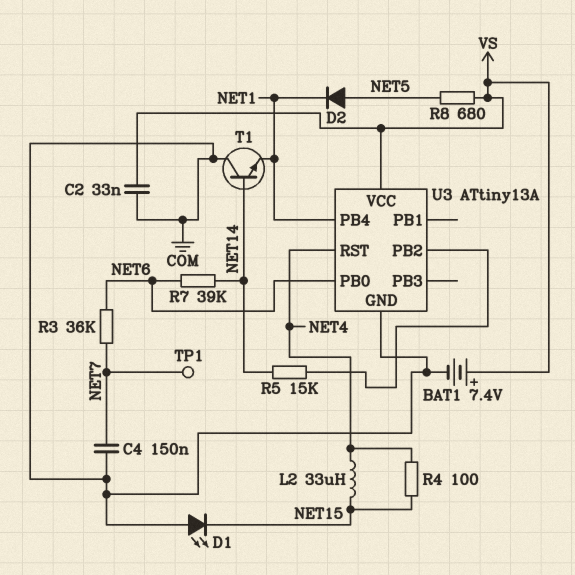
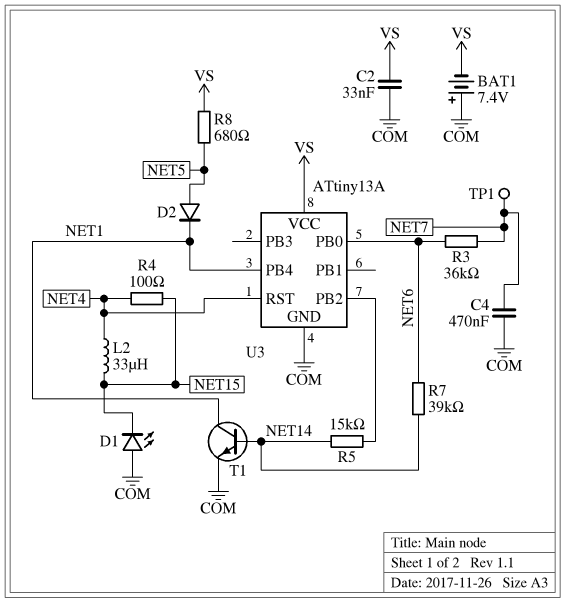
BAT1: 7.4V (plus VS, minus COM) -> 7.4V (plus COM, minus VS)
C4: 150nF (COM, NET7) -> 470nF (COM, NET7)
T1: NPN (B NET14, C COM, E NET1) -> NPN (B NET14, C NET1, E COM)

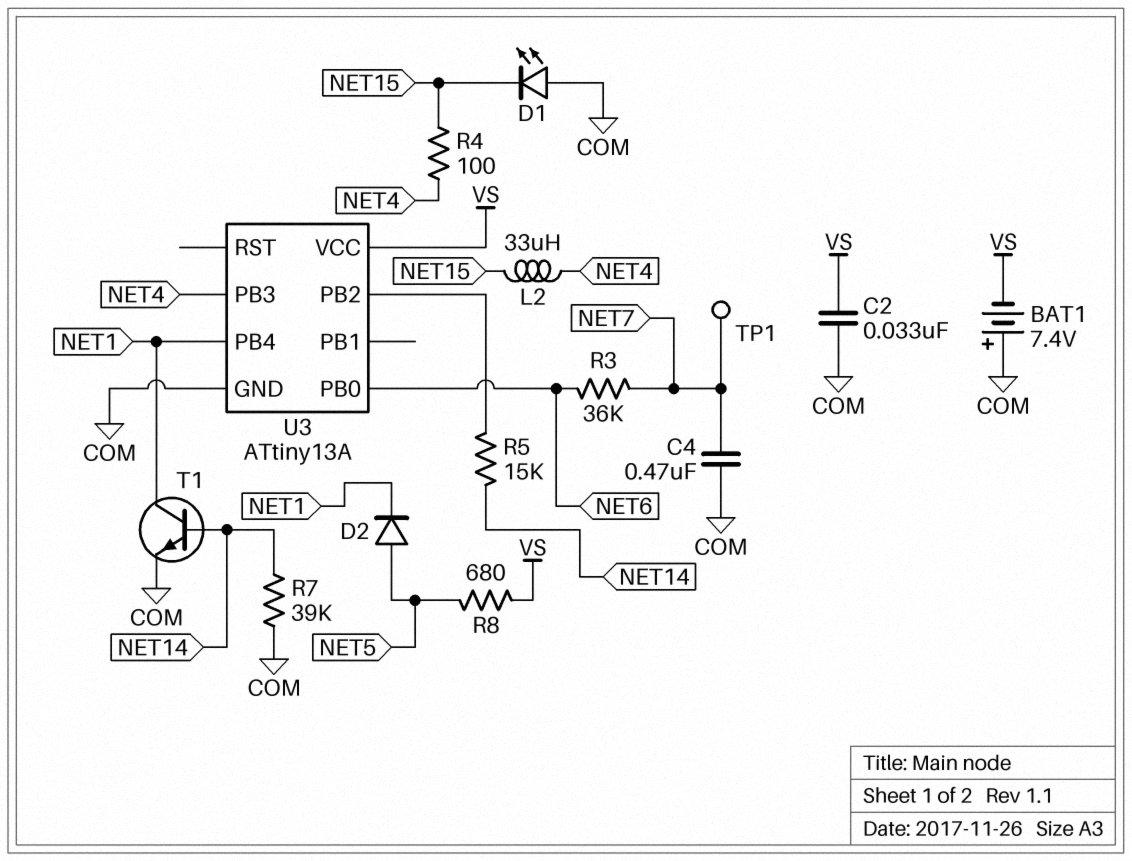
R7: 39k (NET6, NET14) -> 39k (COM, NET14)
U3 pin PB3: none -> NET4
U3 pin RST: NET4 -> none

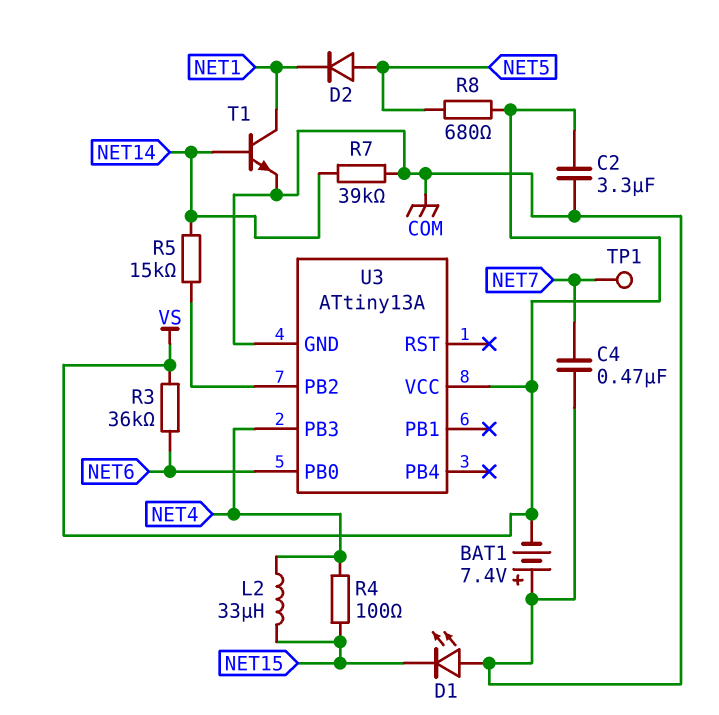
C2: 33nF (COM, VS) -> 3.3uF (COM, VS)
R3: 36k (NET6, NET7) -> 36k (NET6, VS)
U3 pin PB4: NET1 -> none

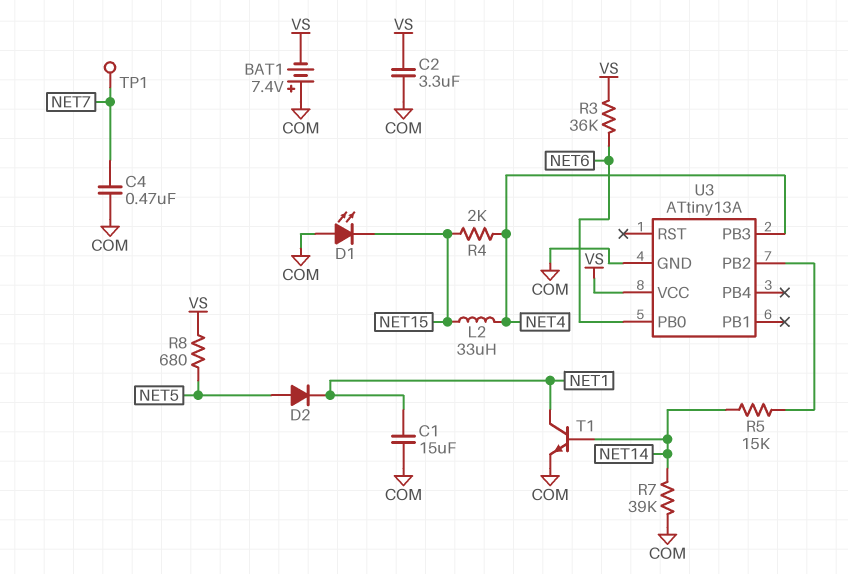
C1: none -> 15uF (COM, NET1)
R4: 100 (NET4, NET15) -> 2k (NET4, NET15)

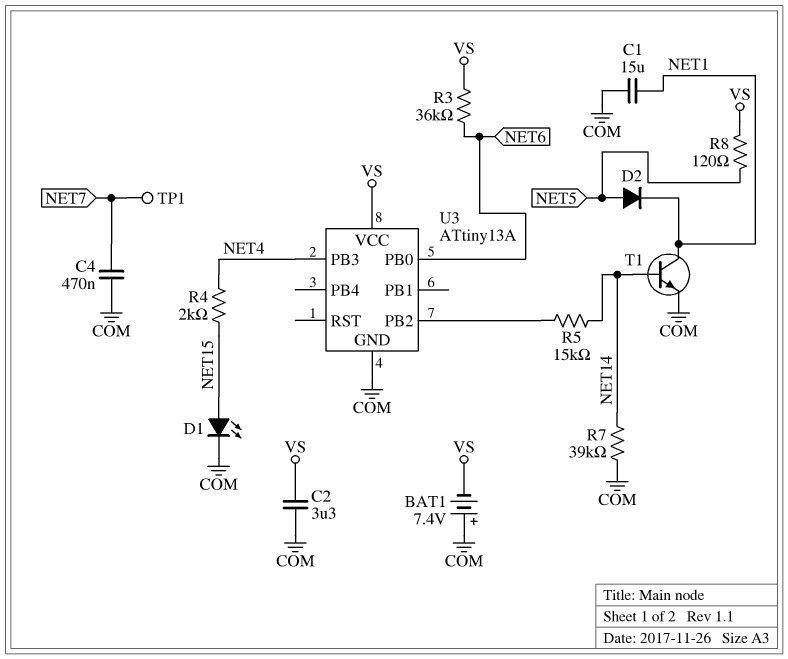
D1: LED (A COM, K NET15) -> LED (A NET15, K COM)
L2: 33uH (NET4, NET15) -> none
R8: 680 (NET5, VS) -> 120 (NET5, VS)

